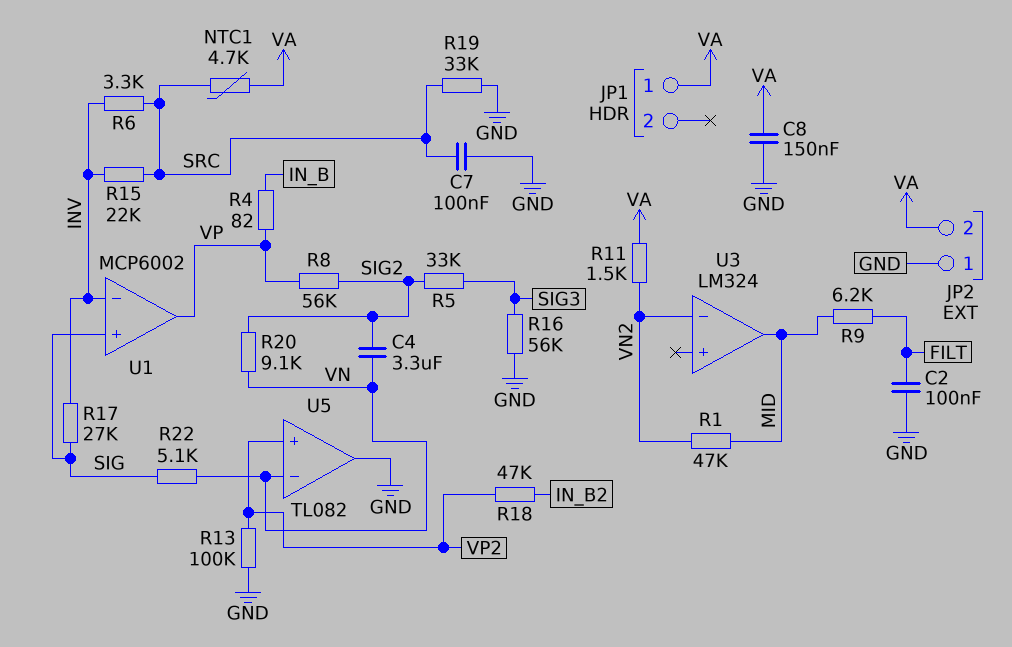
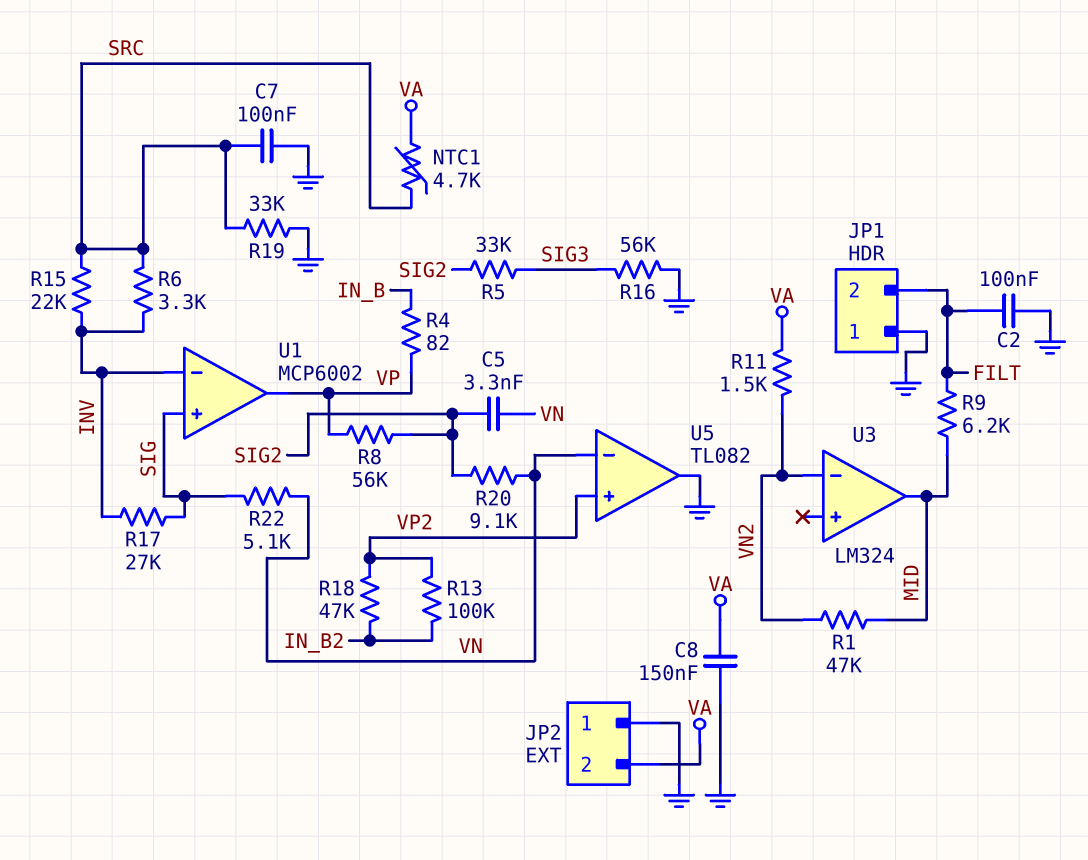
C4: 3.3uF (SIG2, VN) -> none
C5: none -> 3.3nF (SIG2, VN)
JP1 pin 1: VA -> GND
JP1 pin 2: none -> FILT
R13: 100k (GND, VP2) -> 100k (IN_B2, VP2)

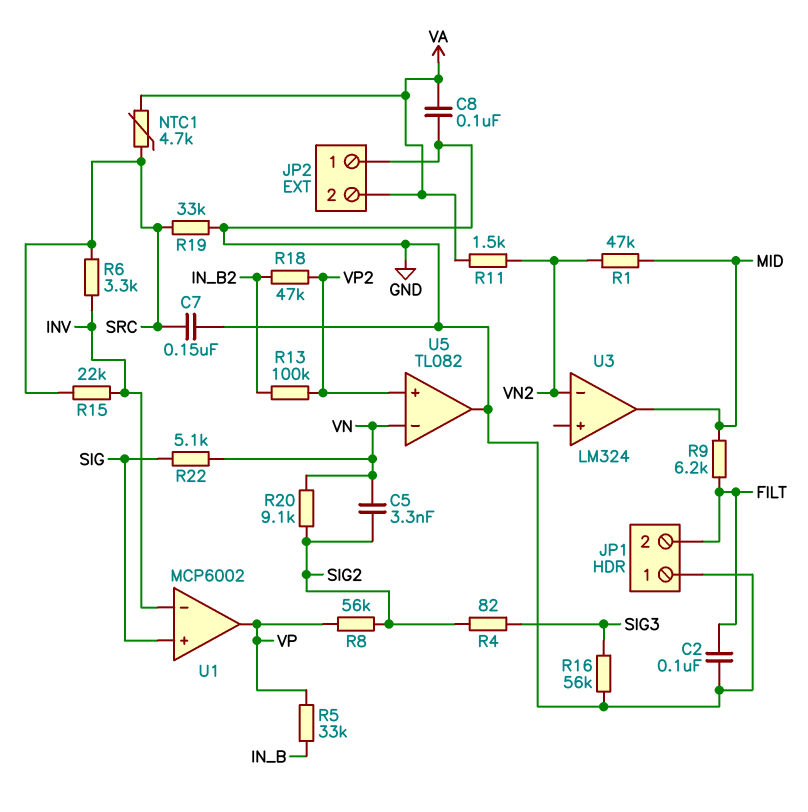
C7: 100nF (GND, SRC) -> 150nF (GND, SRC)
C8: 150nF (GND, VA) -> 100nF (GND, VA)
R4: 82 (IN_B, VP) -> 82 (SIG2, SIG3)
R5: 33k (SIG2, SIG3) -> 33k (IN_B, VP)
R17: 27k (INV, SIG) -> none

